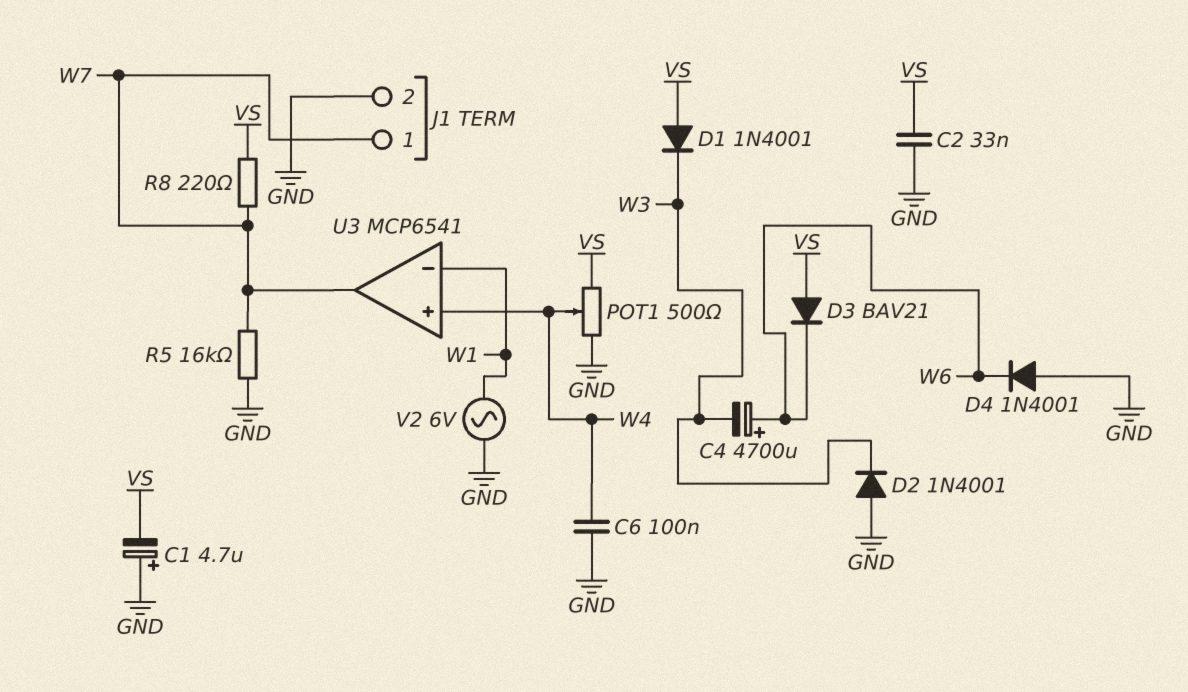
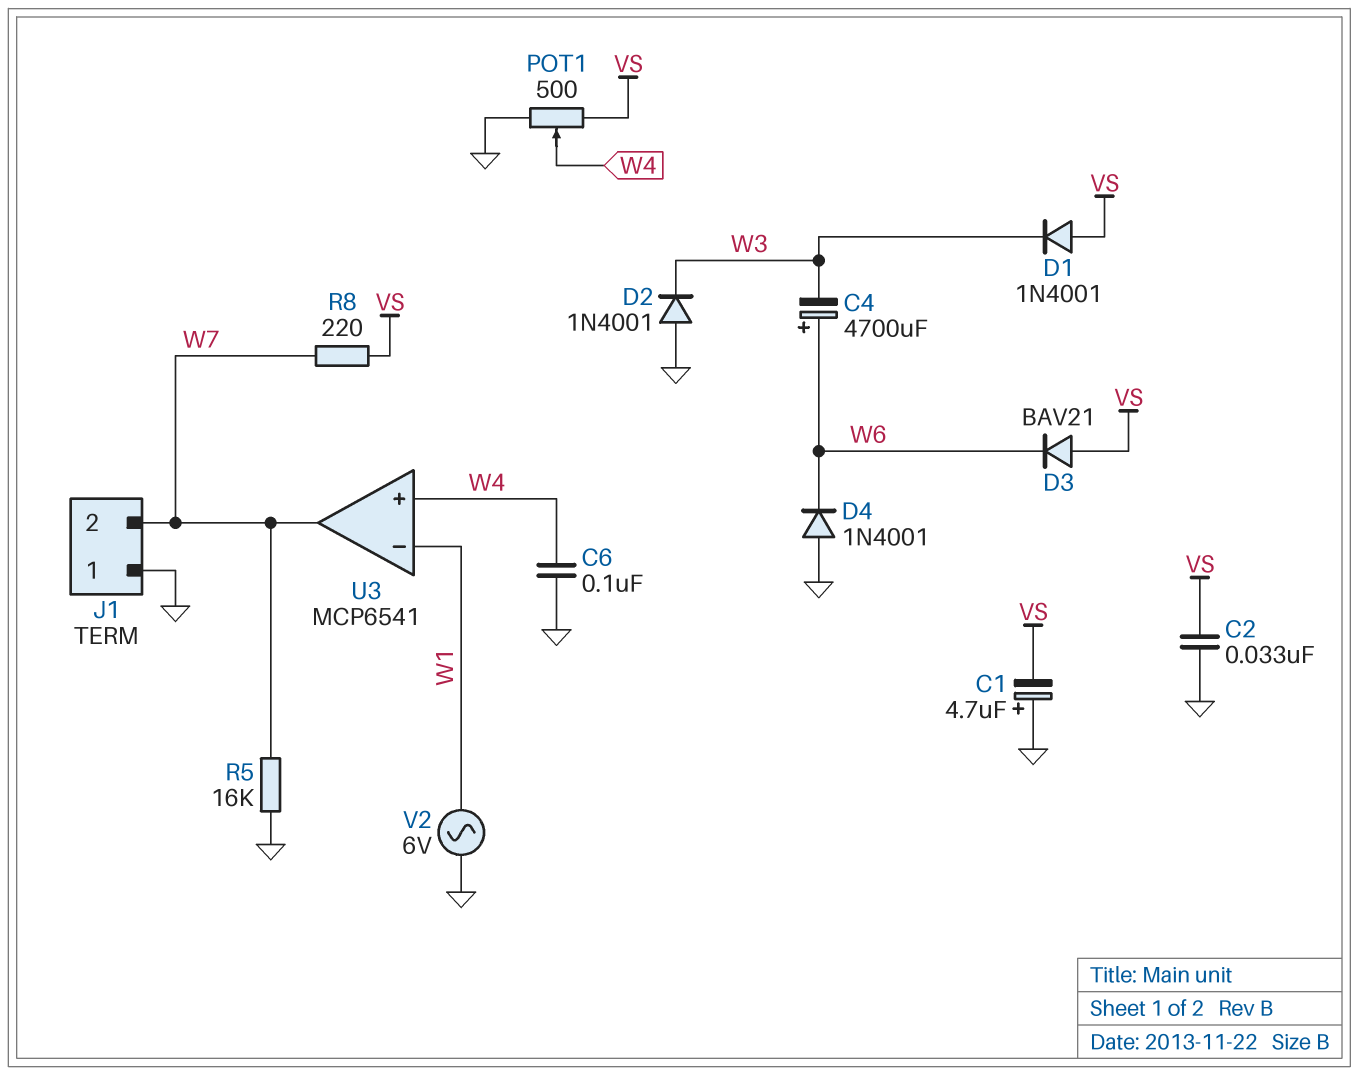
J1 pin 1: W7 -> GND
J1 pin 2: GND -> W7

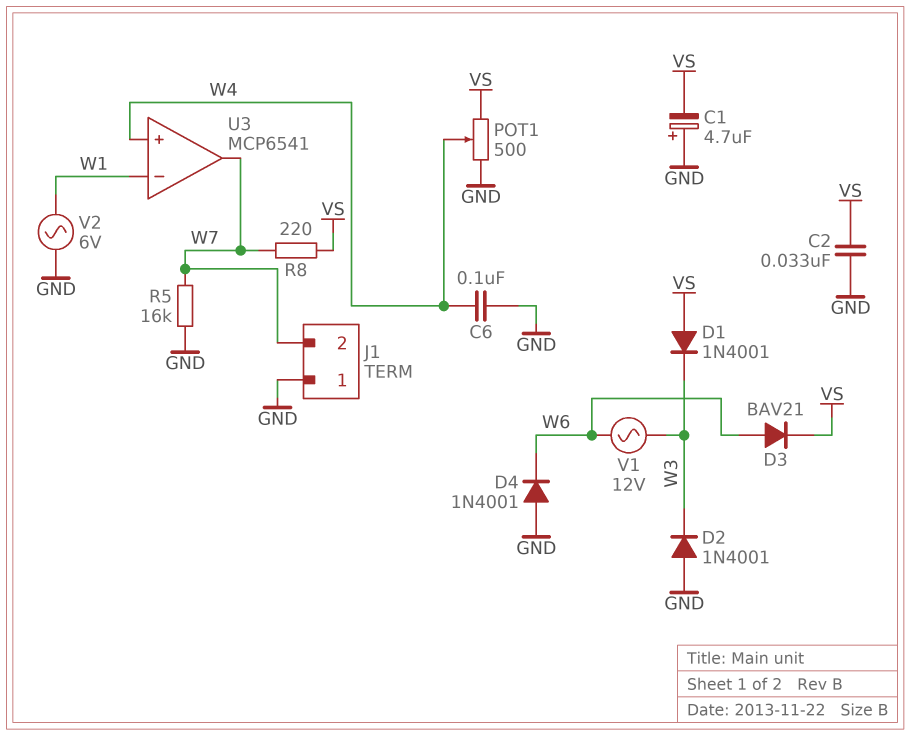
C4: 4700uF (plus W6, minus W3) -> none
D3: diode BAV21 (A VS, K W6) -> diode BAV21 (A W6, K VS)
V1: none -> AC 12V (W3, W6)

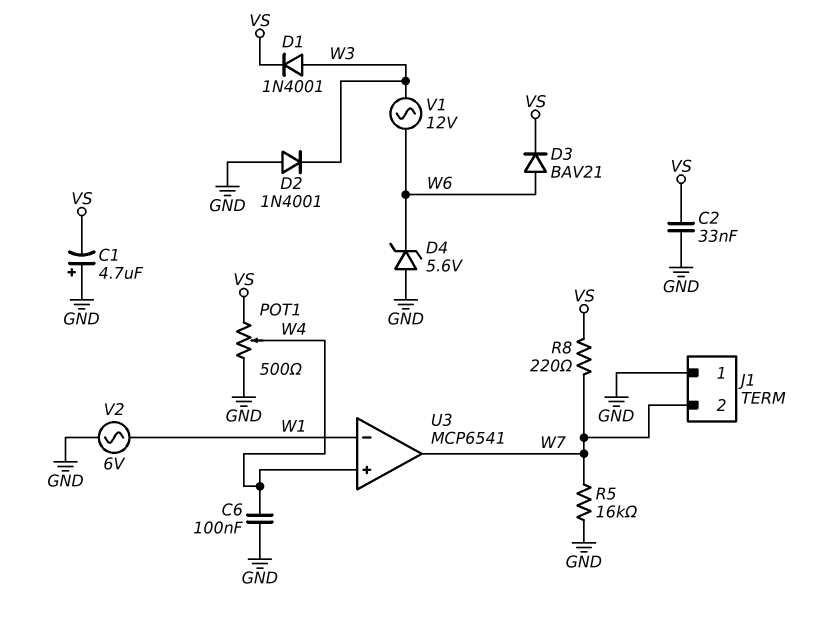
D1: diode 1N4001 (A VS, K W3) -> diode 1N4001 (A W3, K VS)
D4: diode 1N4001 (A GND, K W6) -> zener 5.6V (A GND, K W6)

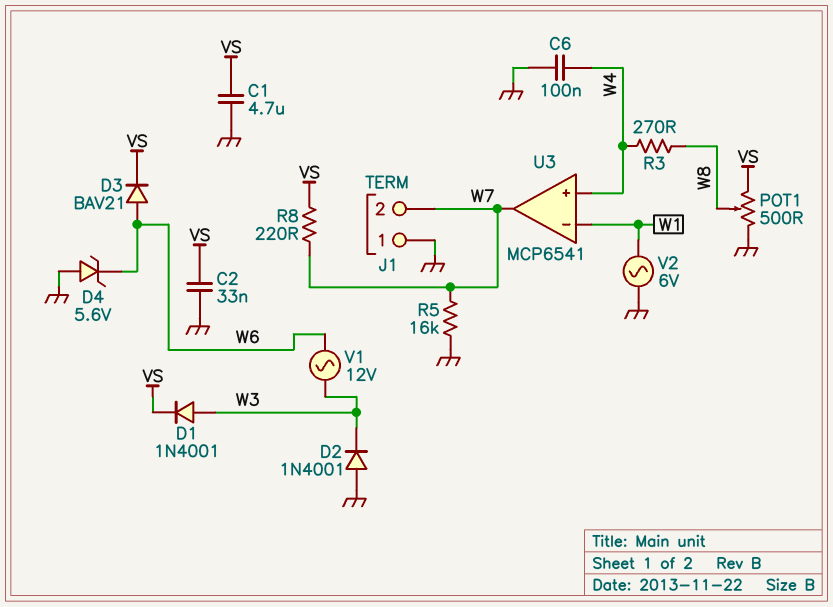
C1: 4.7uF (plus GND, minus VS) -> 4.7uF (GND, VS)
POT1: 500 (GND, VS, wiper W4) -> 500 (GND, VS, wiper W8)
R3: none -> 270 (W4, W8)

